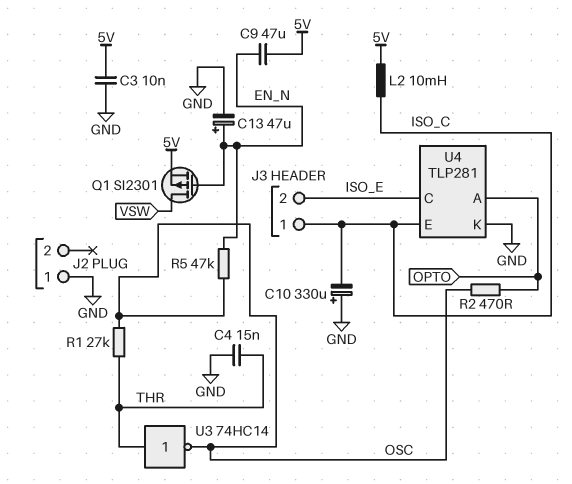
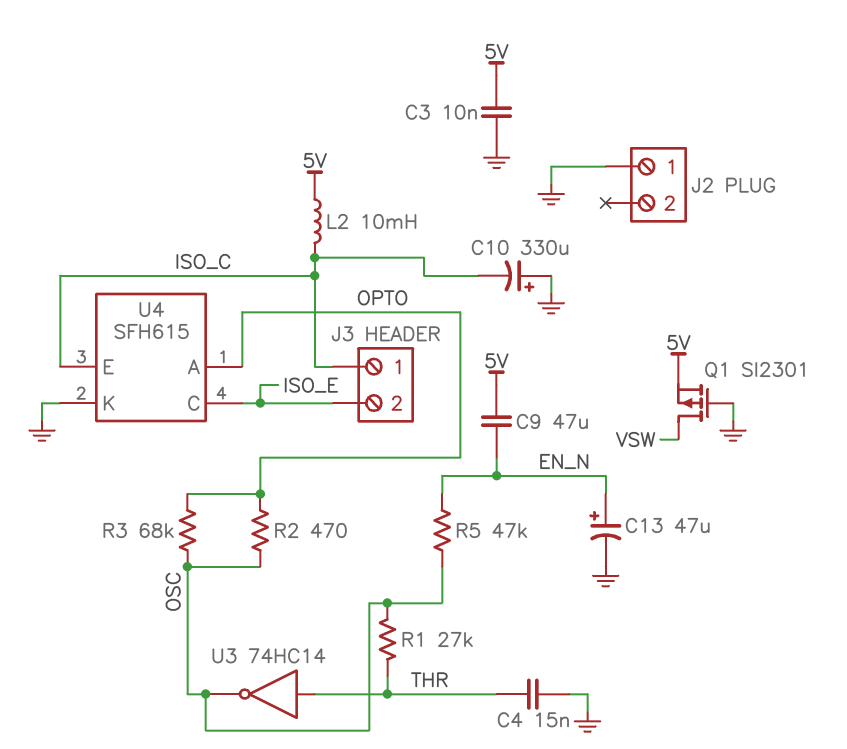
Q1: PMOS SI2301 (G EN_N, D VSW, S 5V) -> PMOS SI2301 (G GND, D VSW, S 5V)
R3: none -> 68k (OPTO, OSC)
U4: TLP281 -> SFH615

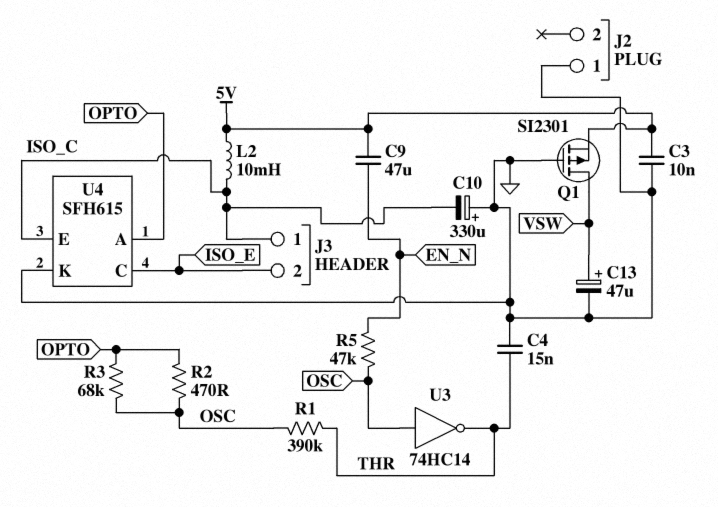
C13: 47uF (plus EN_N, minus GND) -> 47uF (plus VSW, minus GND)
R1: 27k (OSC, THR) -> 390k (OSC, THR)
U3: NOT 74HC14 (in THR, out OSC) -> NOT 74HC14 (in OSC, out THR)

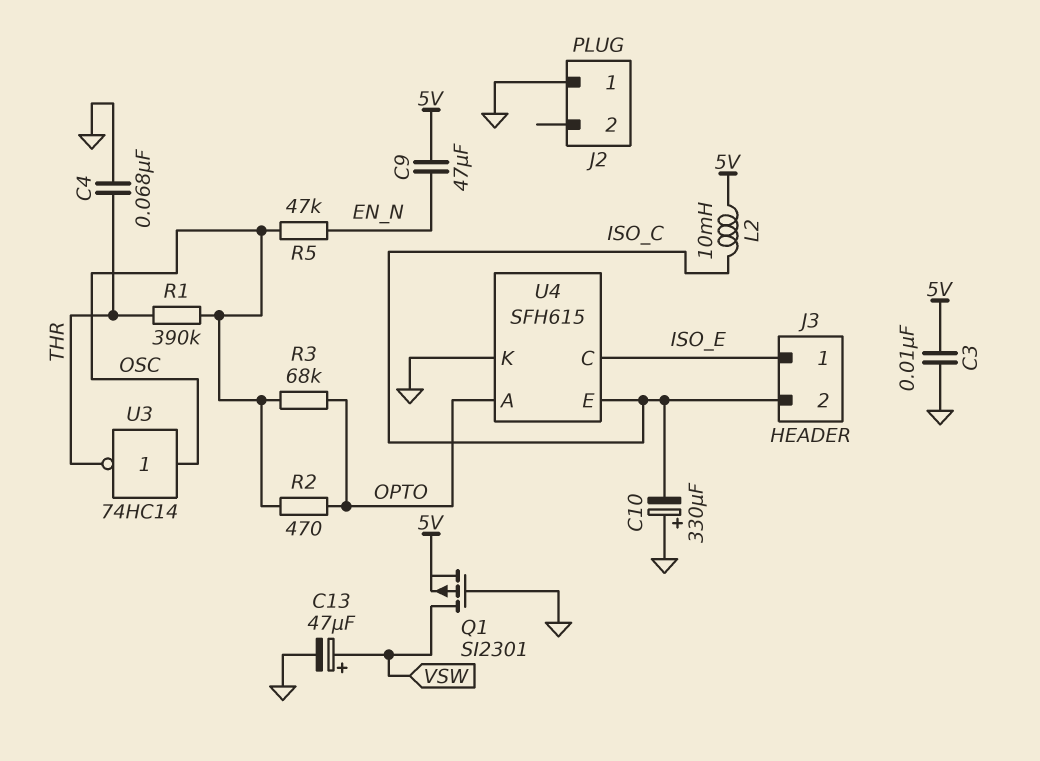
C4: 15nF (GND, THR) -> 68nF (GND, THR)
J3 pin 1: ISO_C -> ISO_E
J3 pin 2: ISO_E -> ISO_C

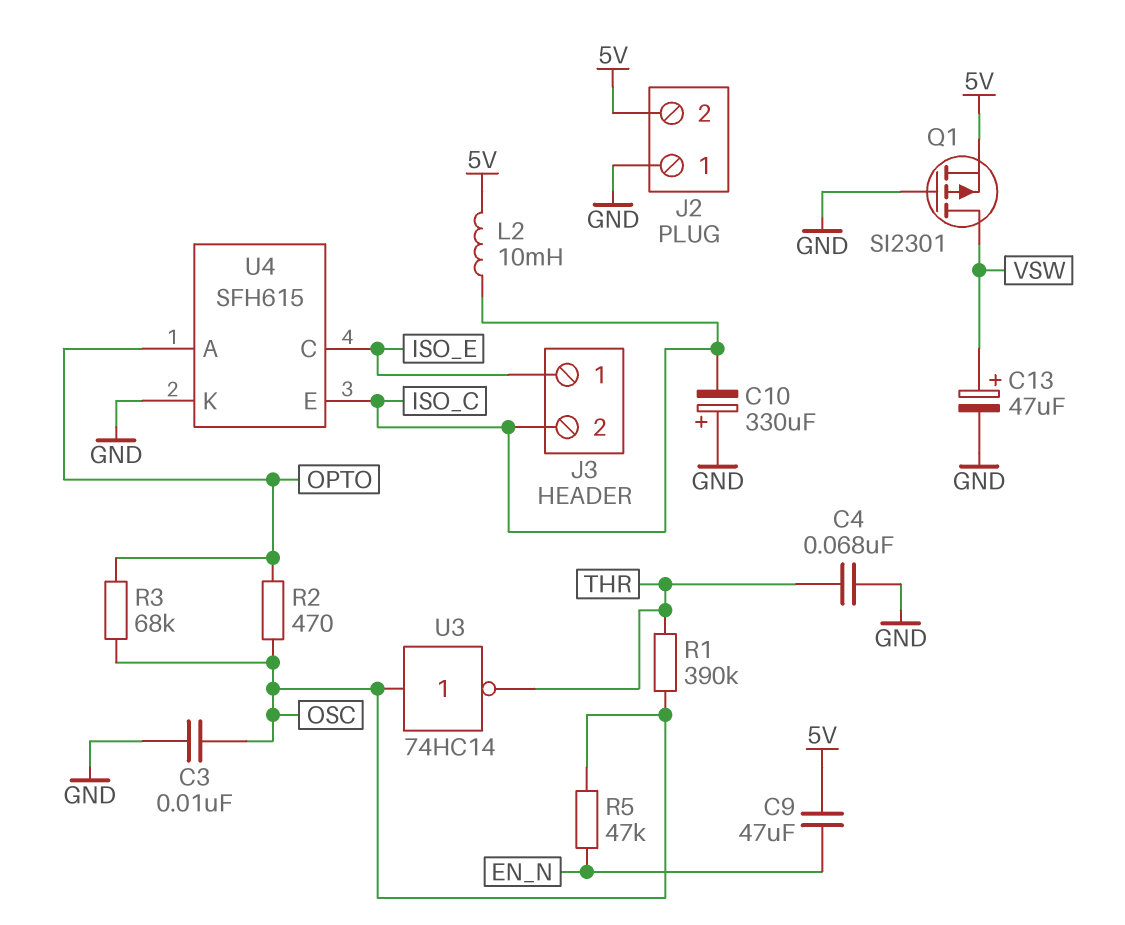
C3: 10nF (5V, GND) -> 10nF (GND, OSC)
J2 pin 2: none -> 5V

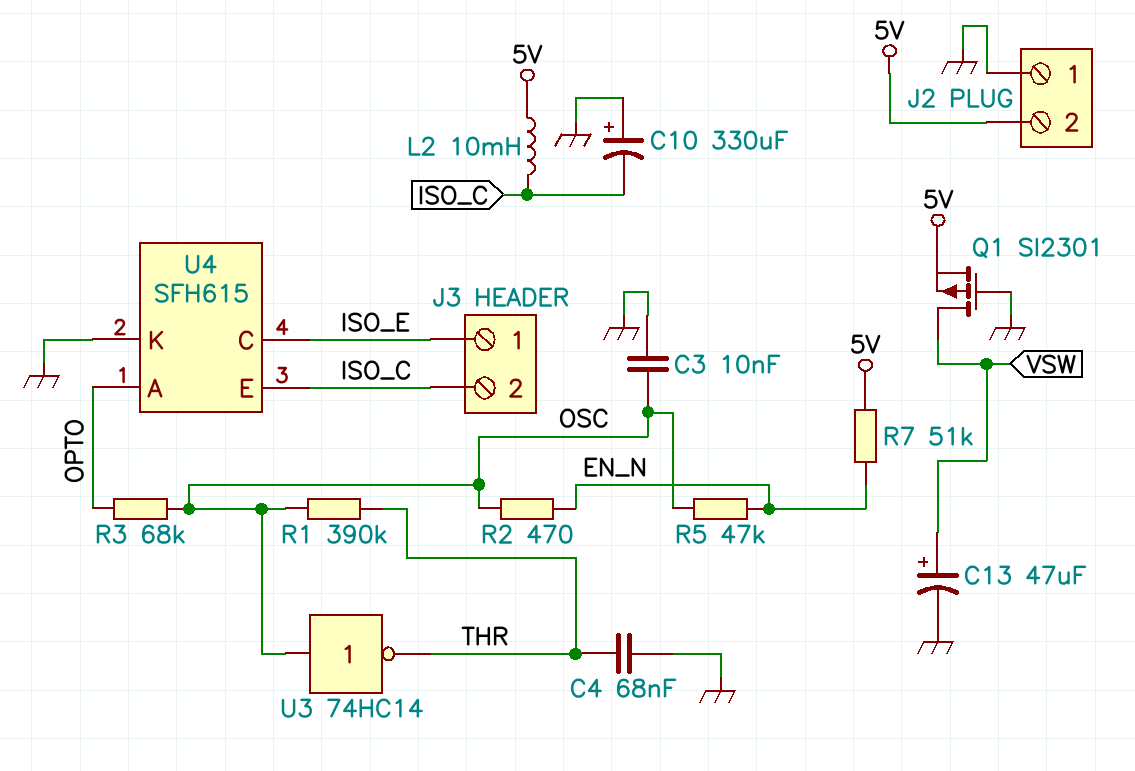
C9: 47uF (5V, EN_N) -> none
R2: 470 (OPTO, OSC) -> 470 (EN_N, OSC)
R7: none -> 51k (5V, EN_N)

